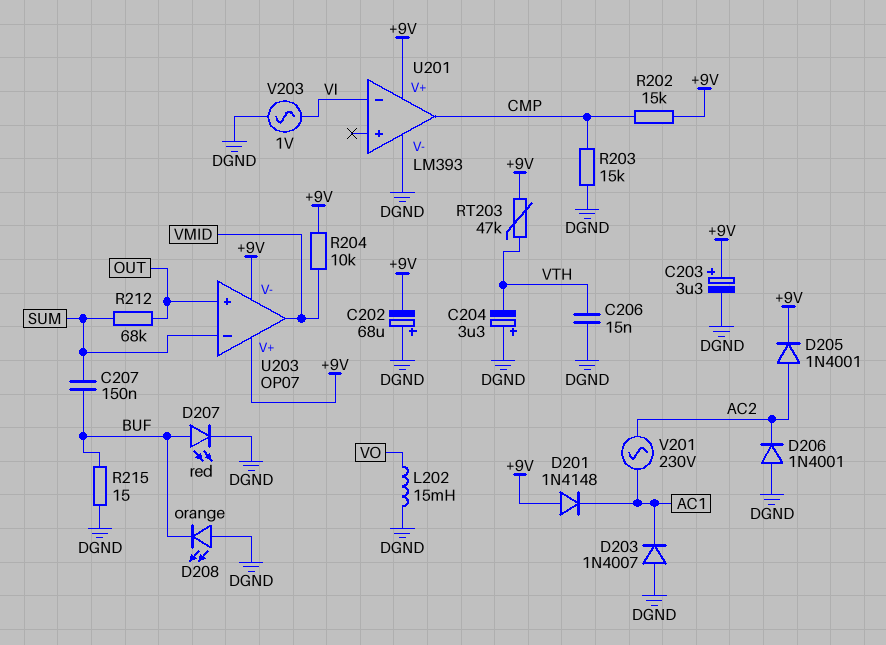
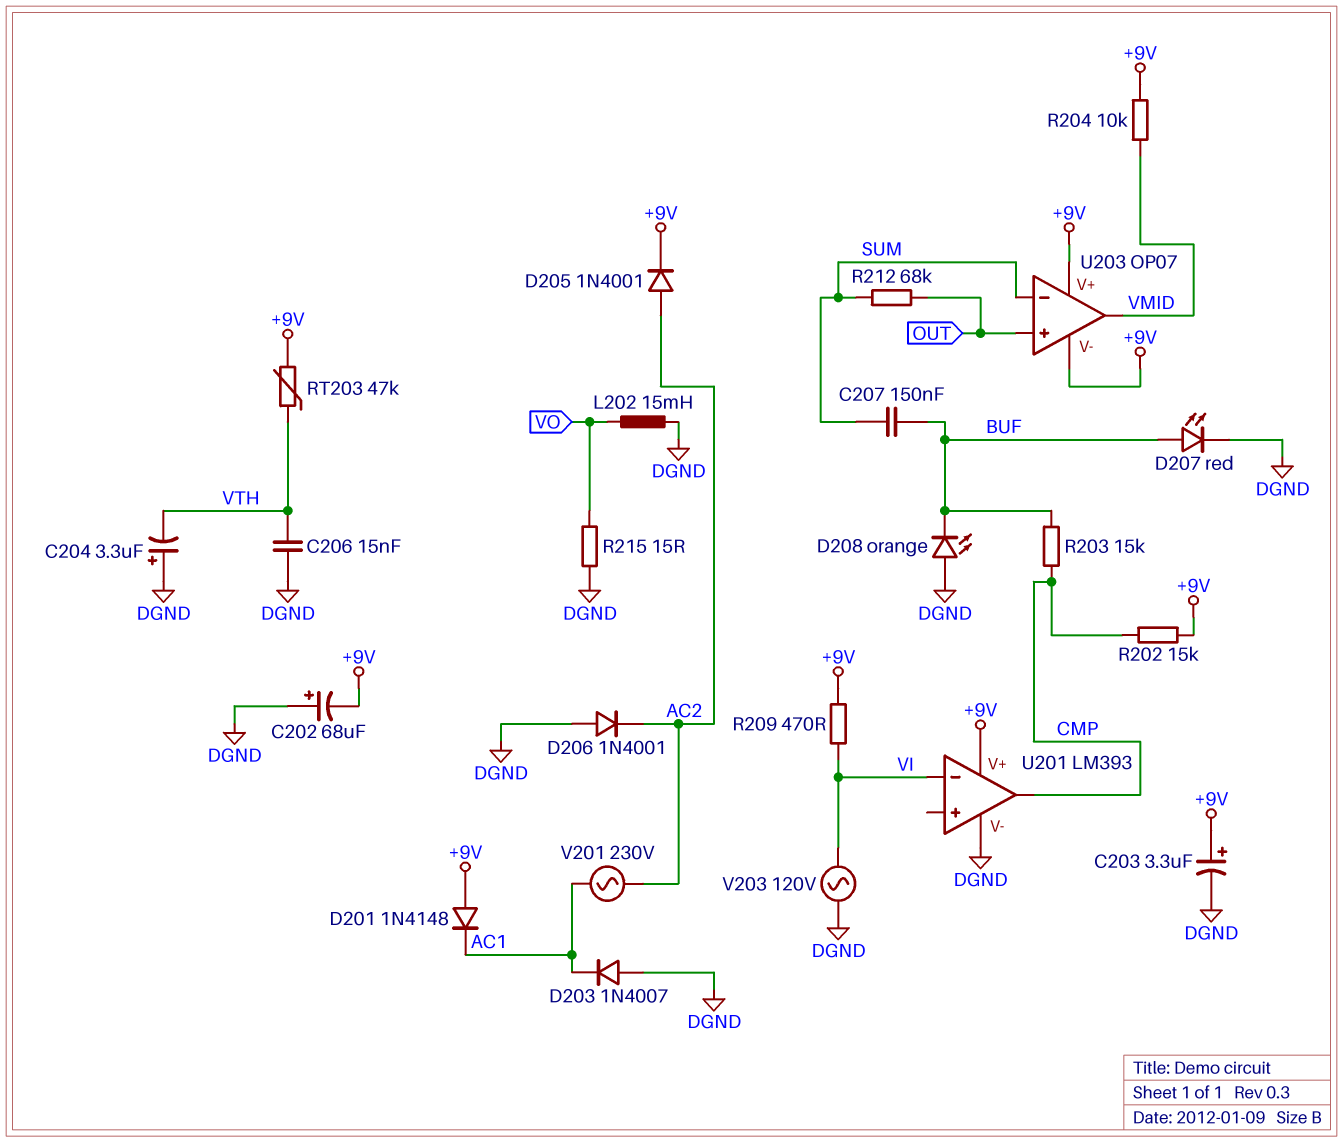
R203: 15k (CMP, DGND) -> 15k (BUF, CMP)
R209: none -> 470 (+9V, VI)
R215: 15 (BUF, DGND) -> 15 (DGND, VO)
V203: AC 1V (DGND, VI) -> AC 120V (DGND, VI)

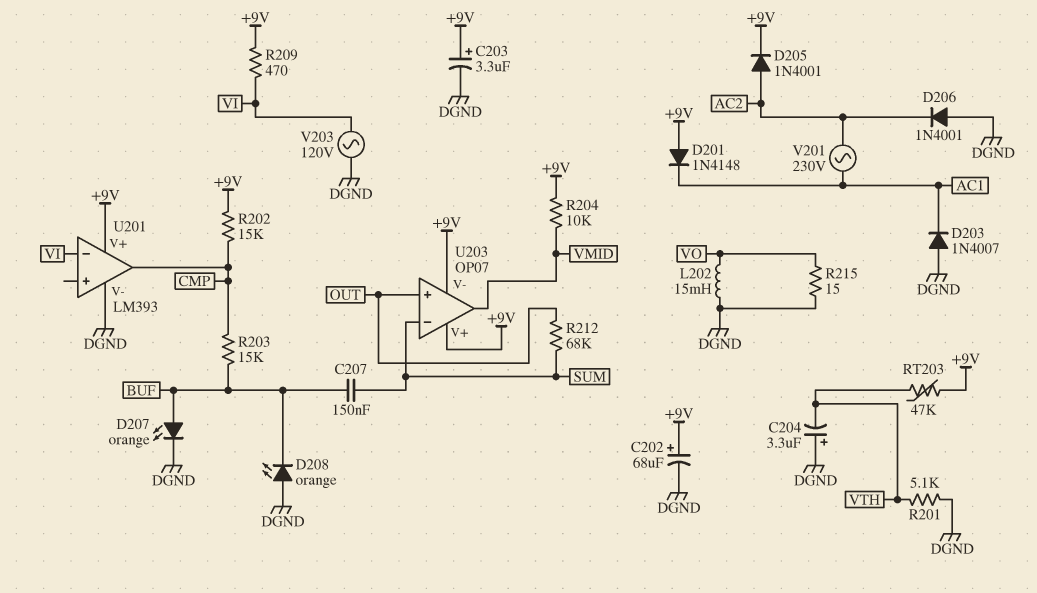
C202: 68uF (plus DGND, minus +9V) -> 68uF (plus +9V, minus DGND)
C206: 15nF (DGND, VTH) -> none
D207: LED red (A BUF, K DGND) -> LED orange (A BUF, K DGND)
R201: none -> 5.1k (DGND, VTH)

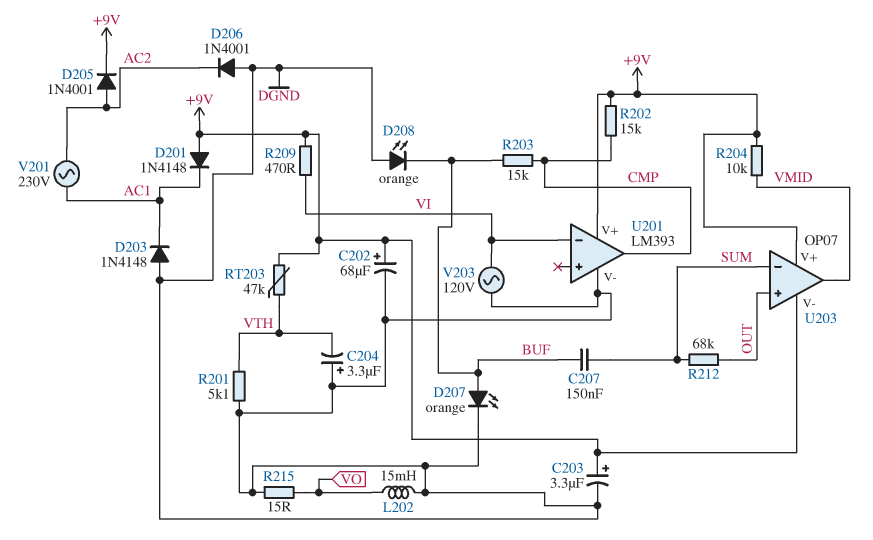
D203: diode 1N4007 (A DGND, K AC1) -> diode 1N4148 (A DGND, K AC1)

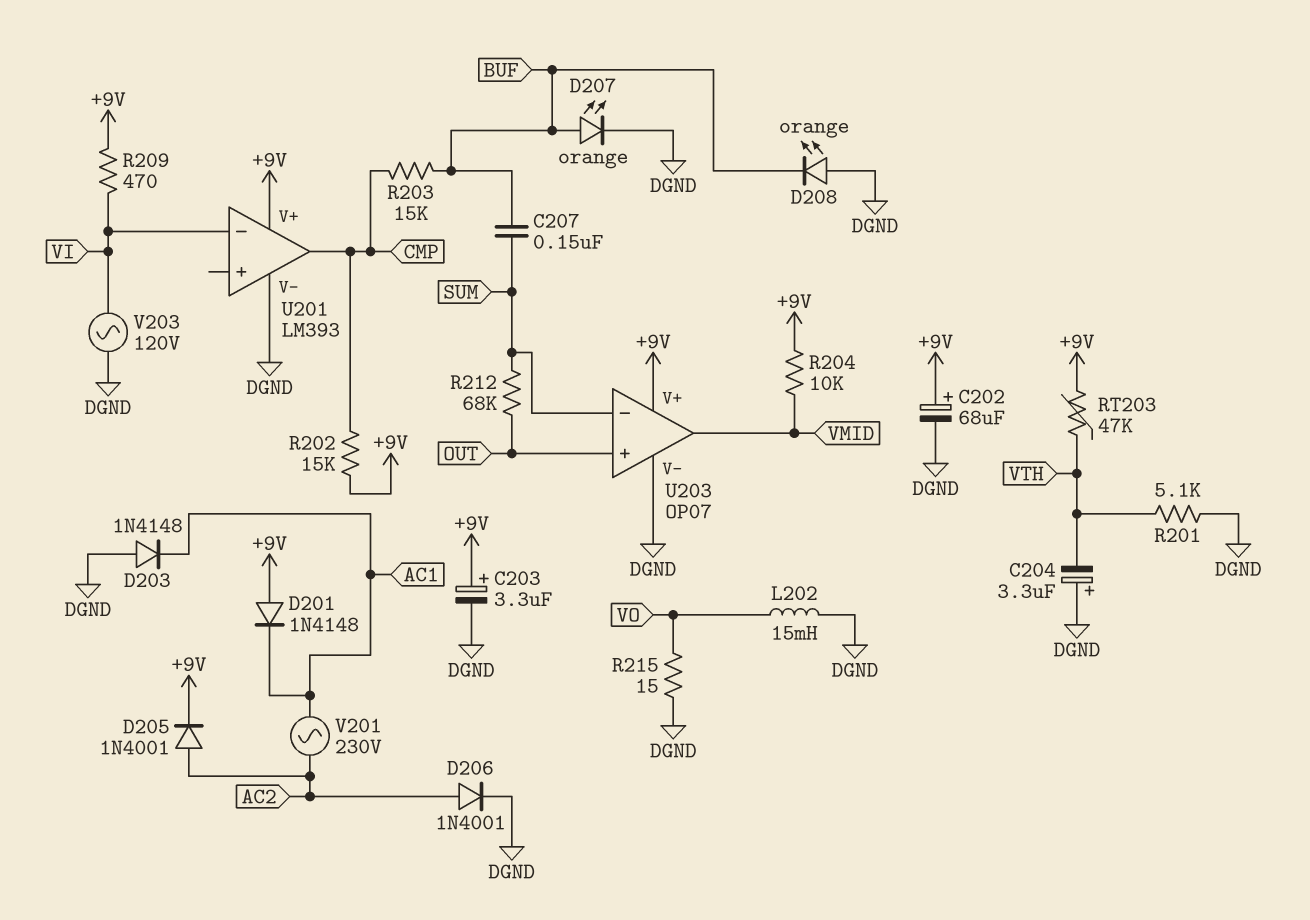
D206: diode 1N4001 (A DGND, K AC2) -> diode 1N4001 (A AC2, K DGND)
U203 pin V-: +9V -> DGND

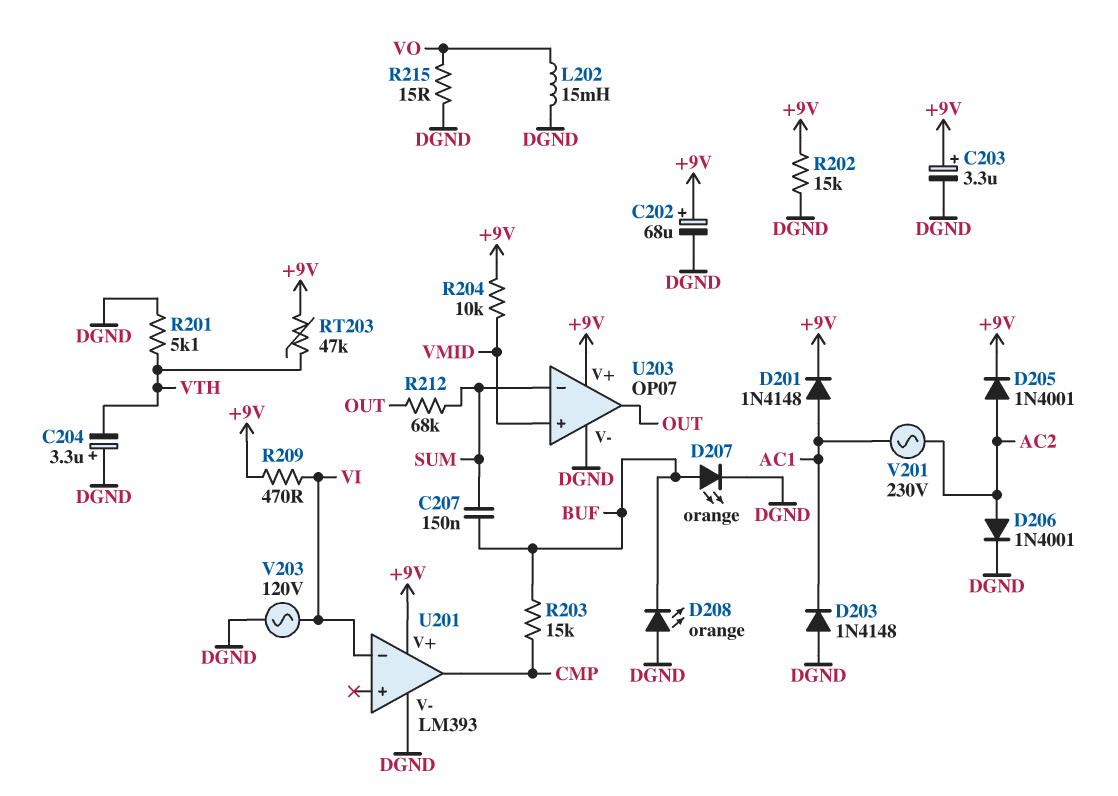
D201: diode 1N4148 (A +9V, K AC1) -> diode 1N4148 (A AC1, K +9V)
R202: 15k (+9V, CMP) -> 15k (+9V, DGND)
U203 pin in+: OUT -> VMID
U203 pin out: VMID -> OUT

